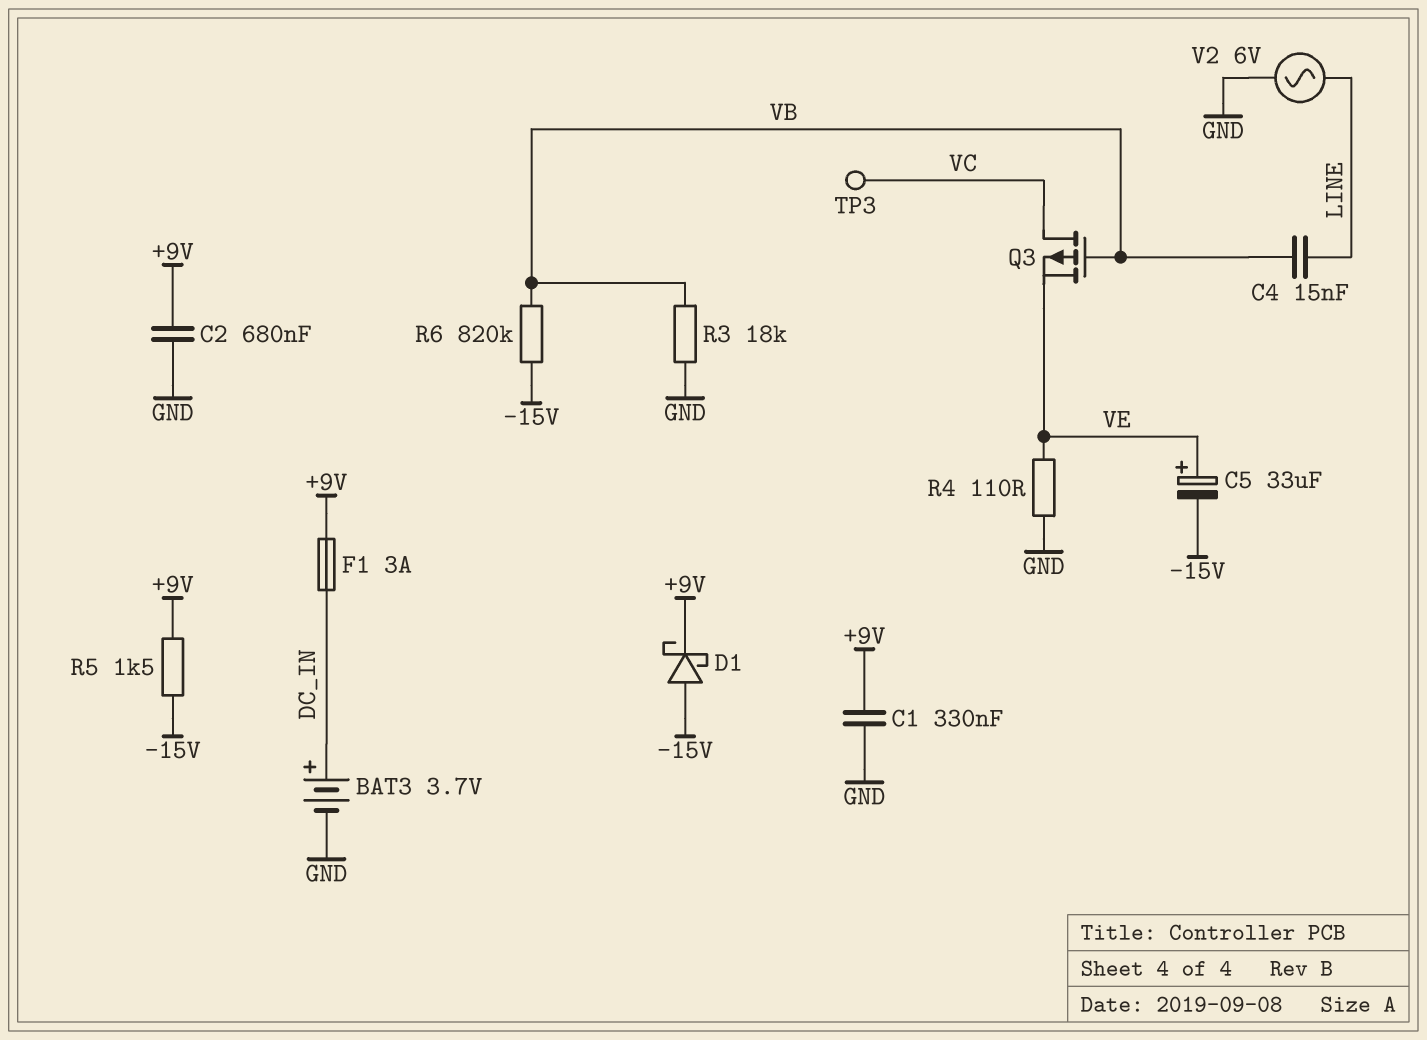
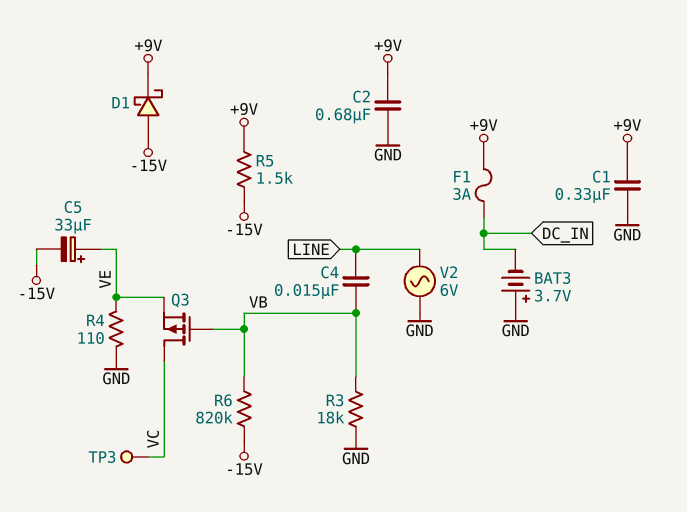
BAT3: 3.7V (plus DC_IN, minus GND) -> 3.7V (plus GND, minus DC_IN)

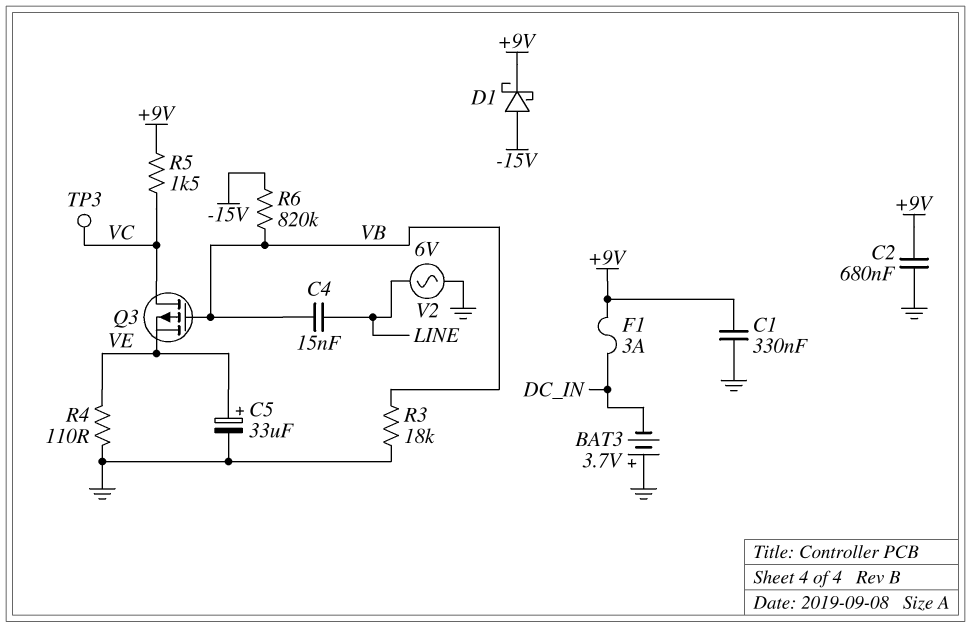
C5: 33uF (plus VE, minus -15V) -> 33uF (plus VE, minus GND)
R5: 1.5k (+9V, -15V) -> 1.5k (+9V, VC)

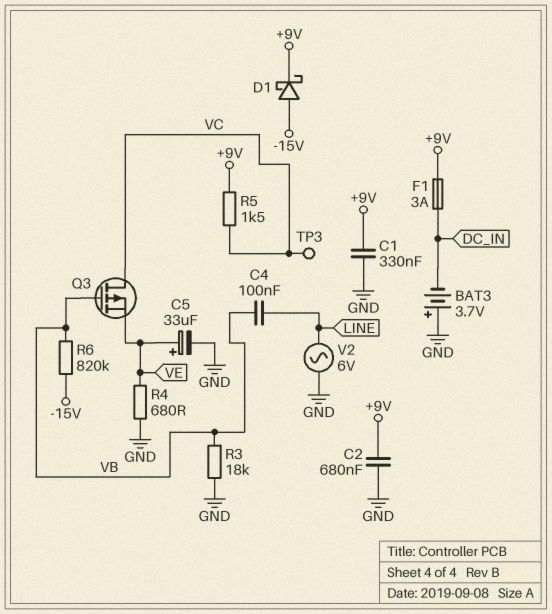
C4: 15nF (LINE, VB) -> 100nF (LINE, VB)
R4: 110 (GND, VE) -> 680 (GND, VE)

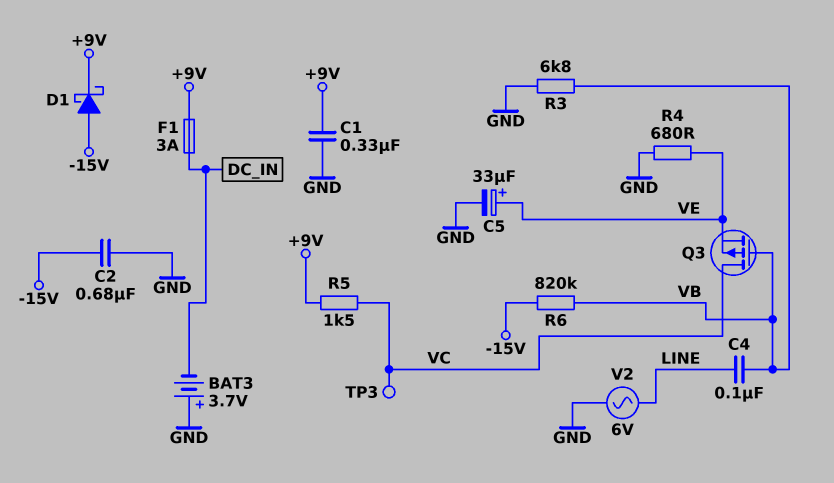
C2: 680nF (+9V, GND) -> 680nF (-15V, GND)
R3: 18k (GND, VB) -> 6.8k (GND, VB)

